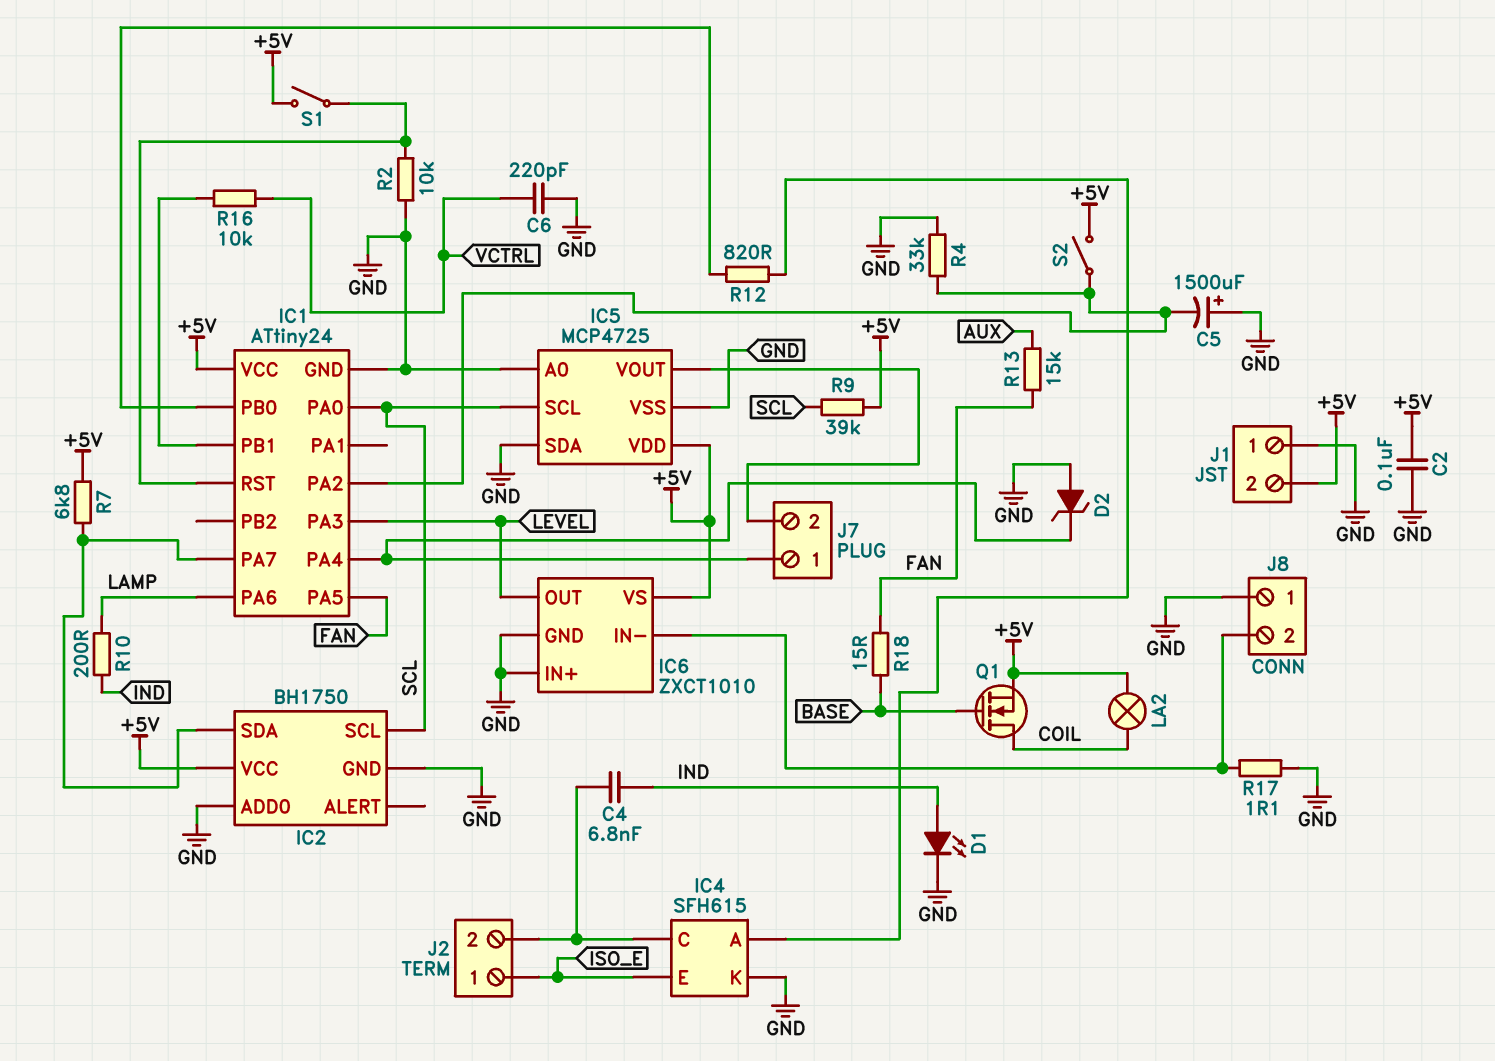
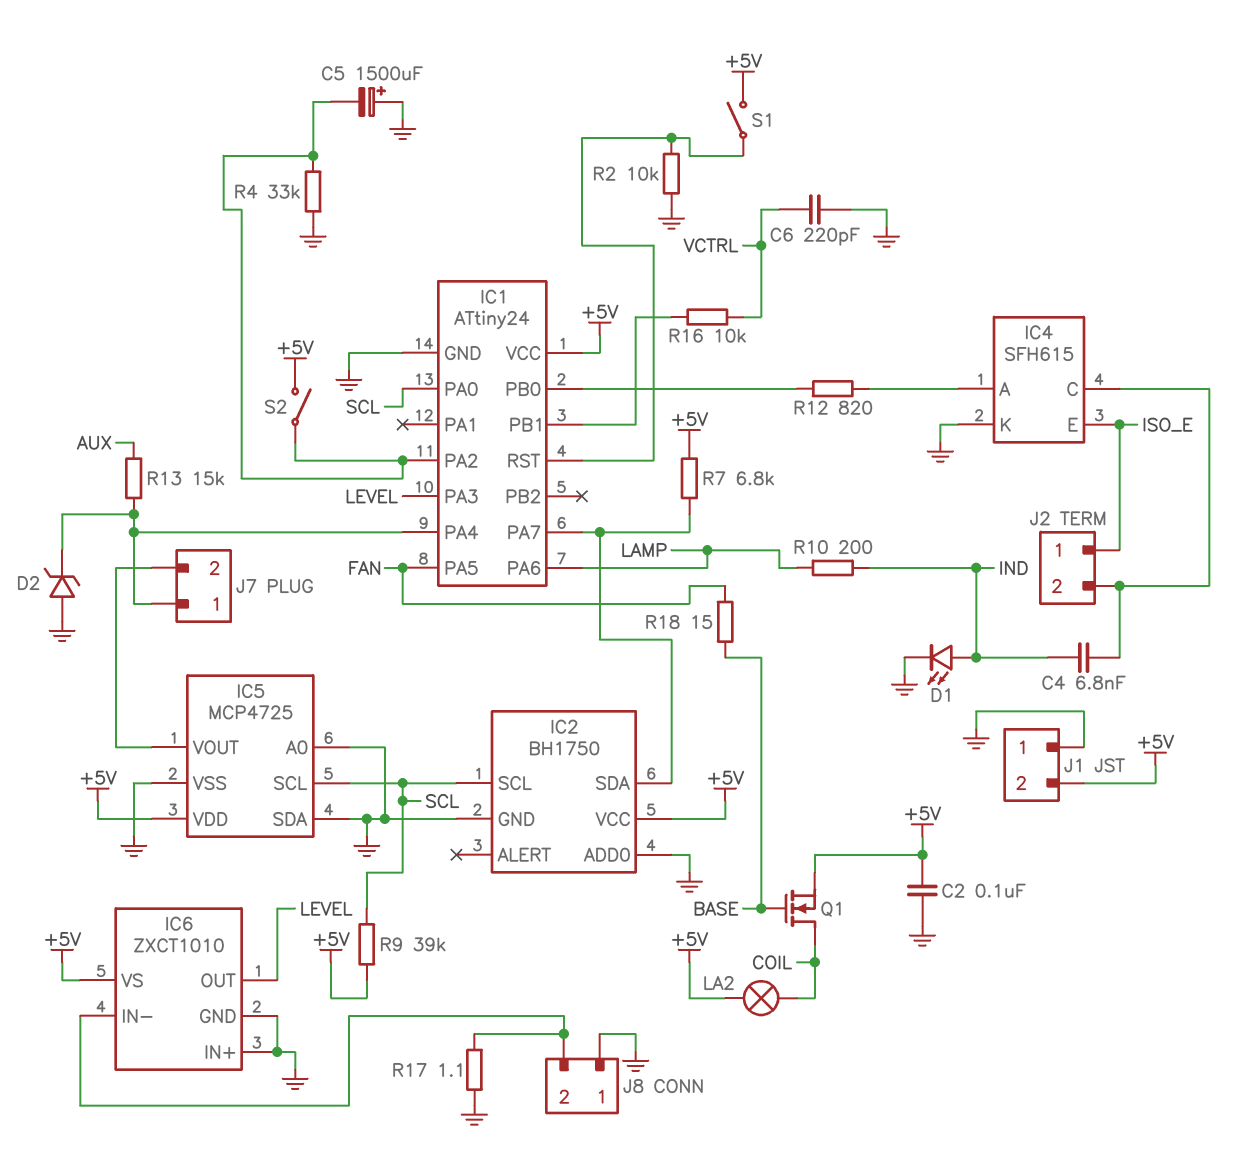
R13: 15k (AUX, FAN) -> 15k (AUX, IC1/PA4)

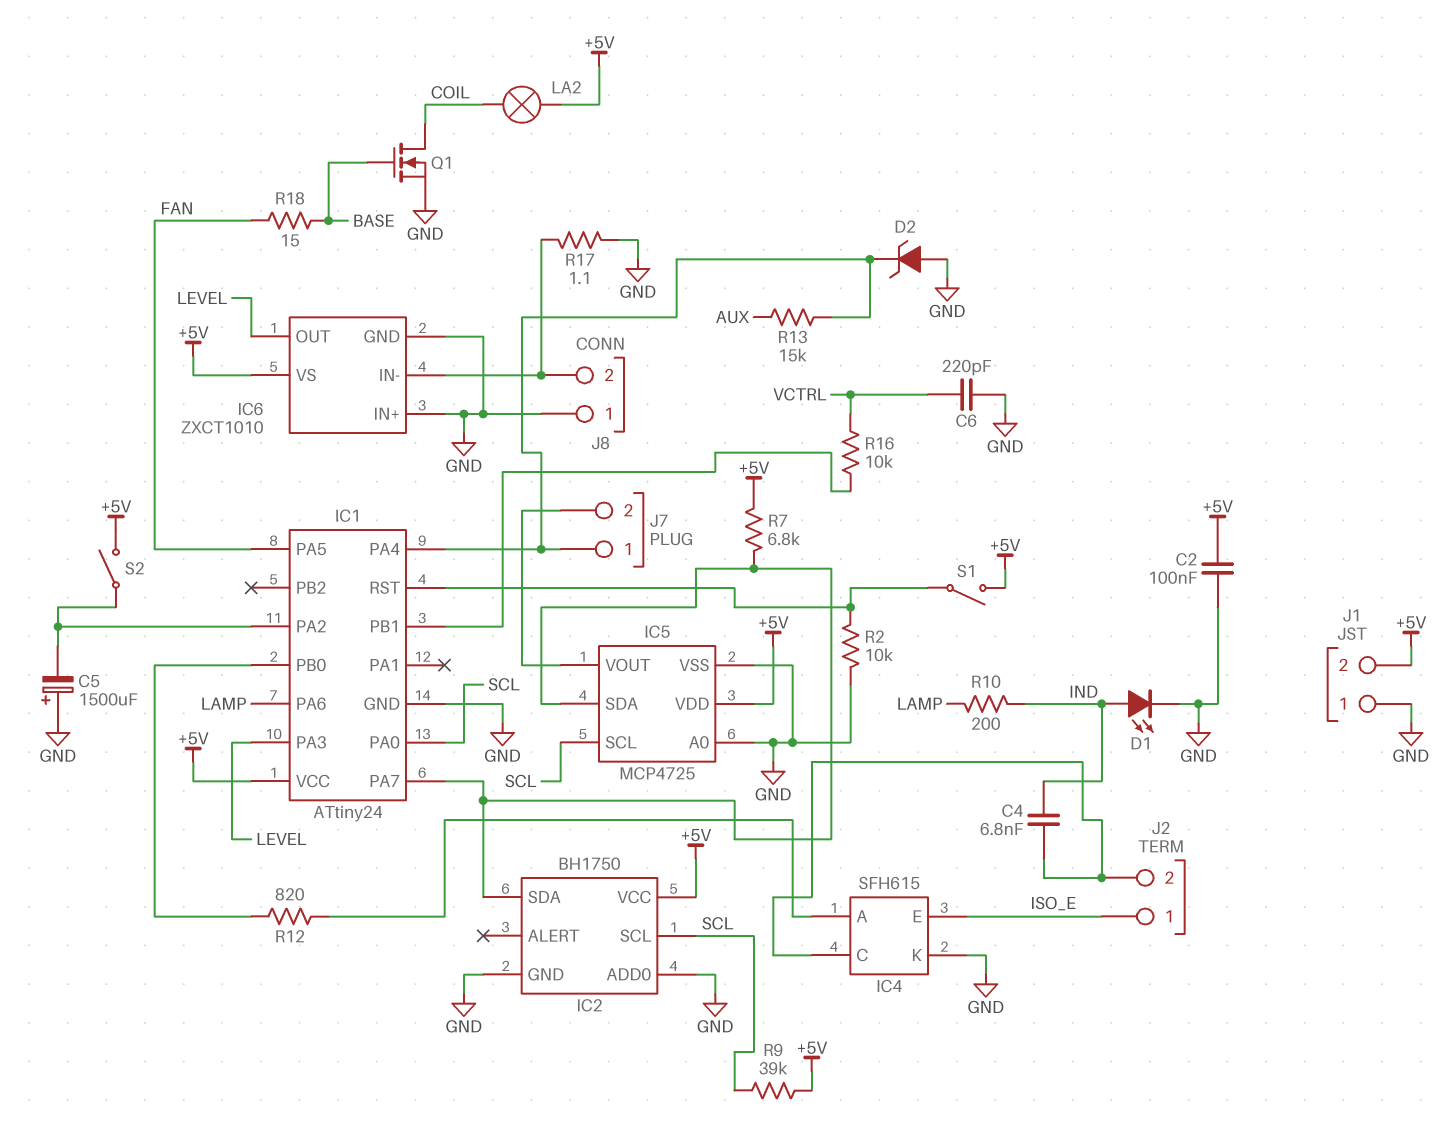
IC5 pin SDA: GND -> IC1/PA7
Q1: NMOS (G BASE, D COIL, S +5V) -> NMOS (G BASE, D COIL, S GND)
R4: 33k (GND, IC1/PA2) -> none

